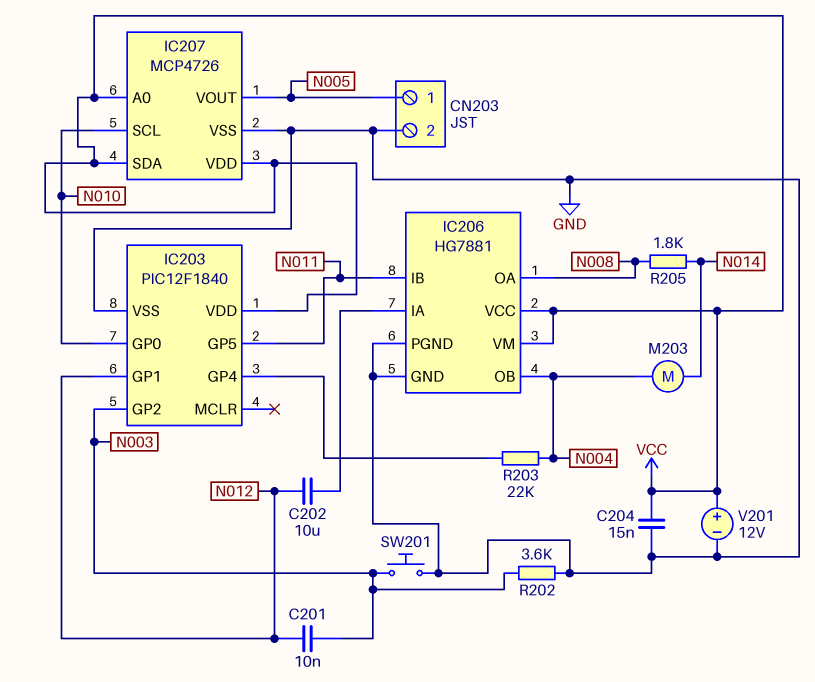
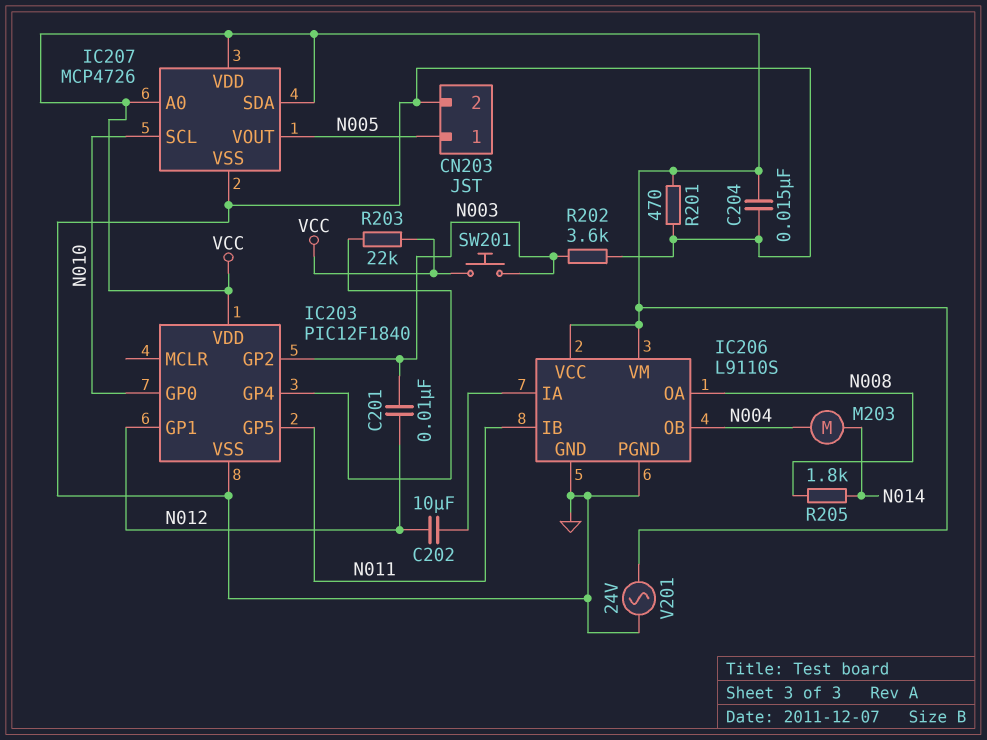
IC206: HG7881 -> L9110S
R201: none -> 470 (GND, VCC)
R203: 22k (IC203/GP4, N004) -> 22k (IC203/GP4, VCC)
SW201: button (GND, N003) -> button (N003, VCC)
V201: 12V (plus VCC, minus GND) -> AC 24V (GND, VCC)

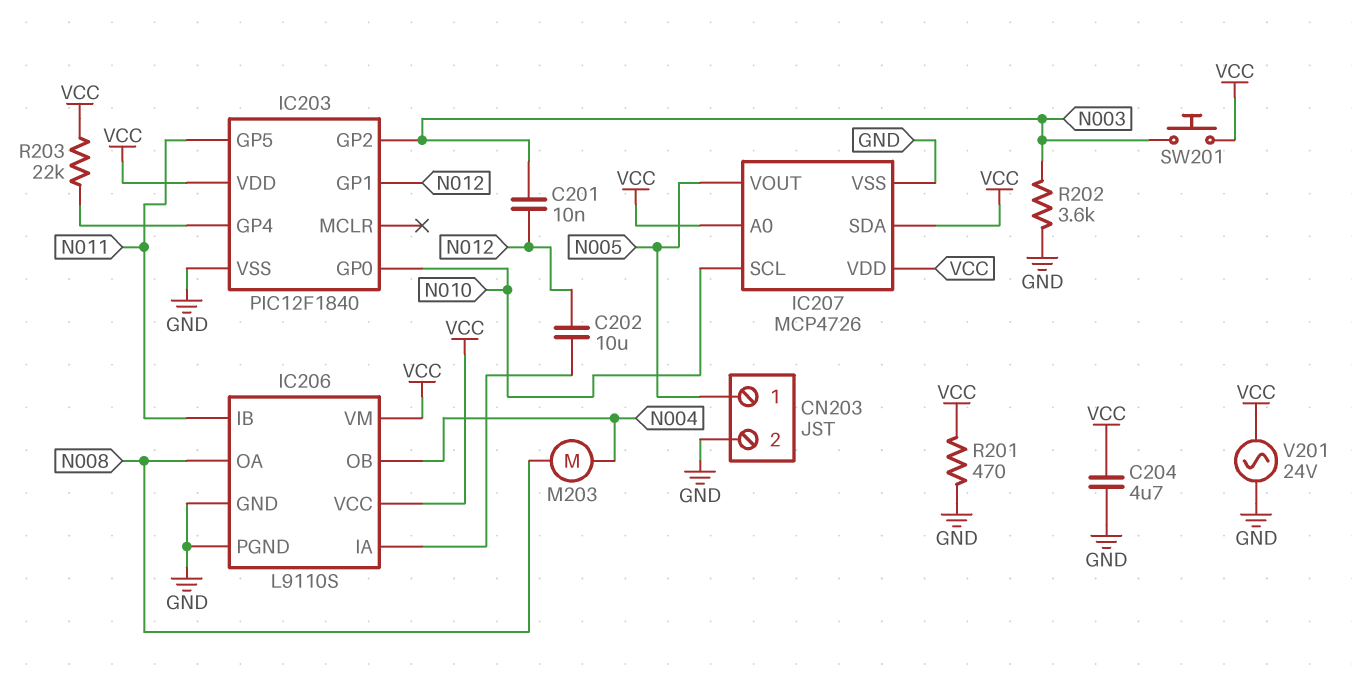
C204: 15nF (GND, VCC) -> 4.7uF (GND, VCC)
M203: motor (N004, N014) -> motor (N004, N008)
R205: 1.8k (N008, N014) -> none

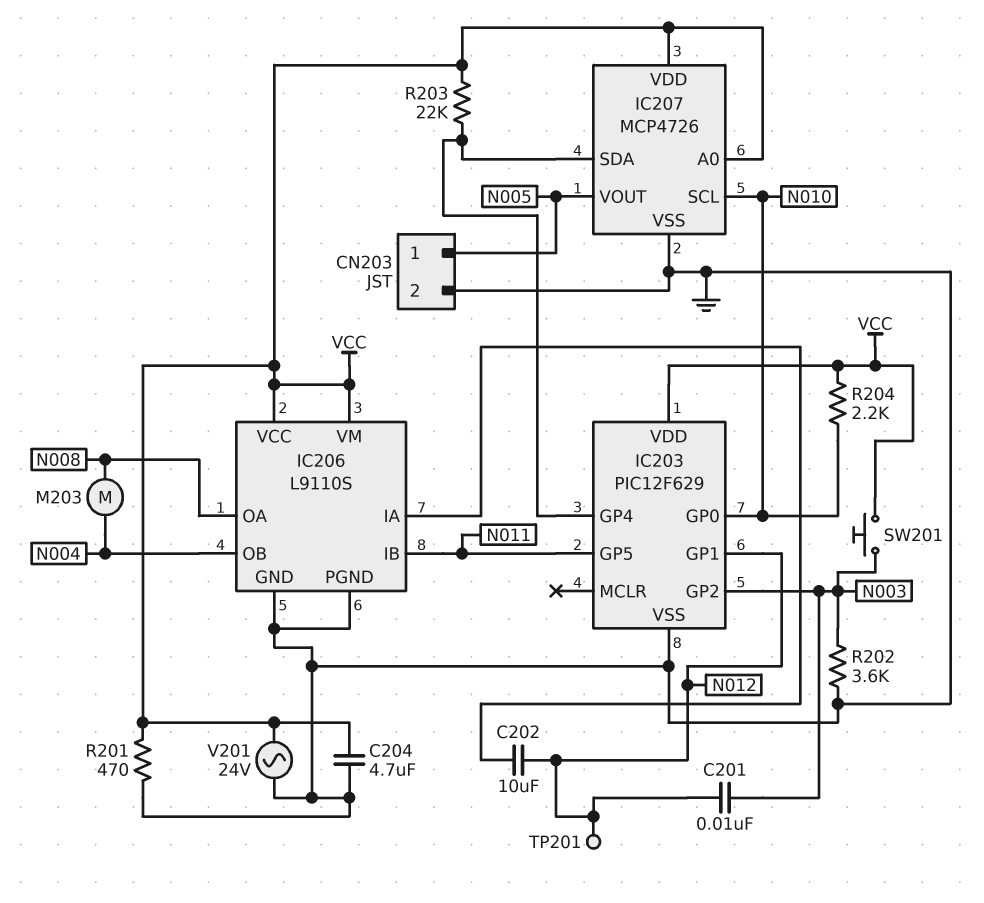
IC203: PIC12F1840 -> PIC12F629
IC207 pin SDA: VCC -> IC203/GP4
R204: none -> 2.2k (N010, VCC)
TP201: none -> test point (N012)

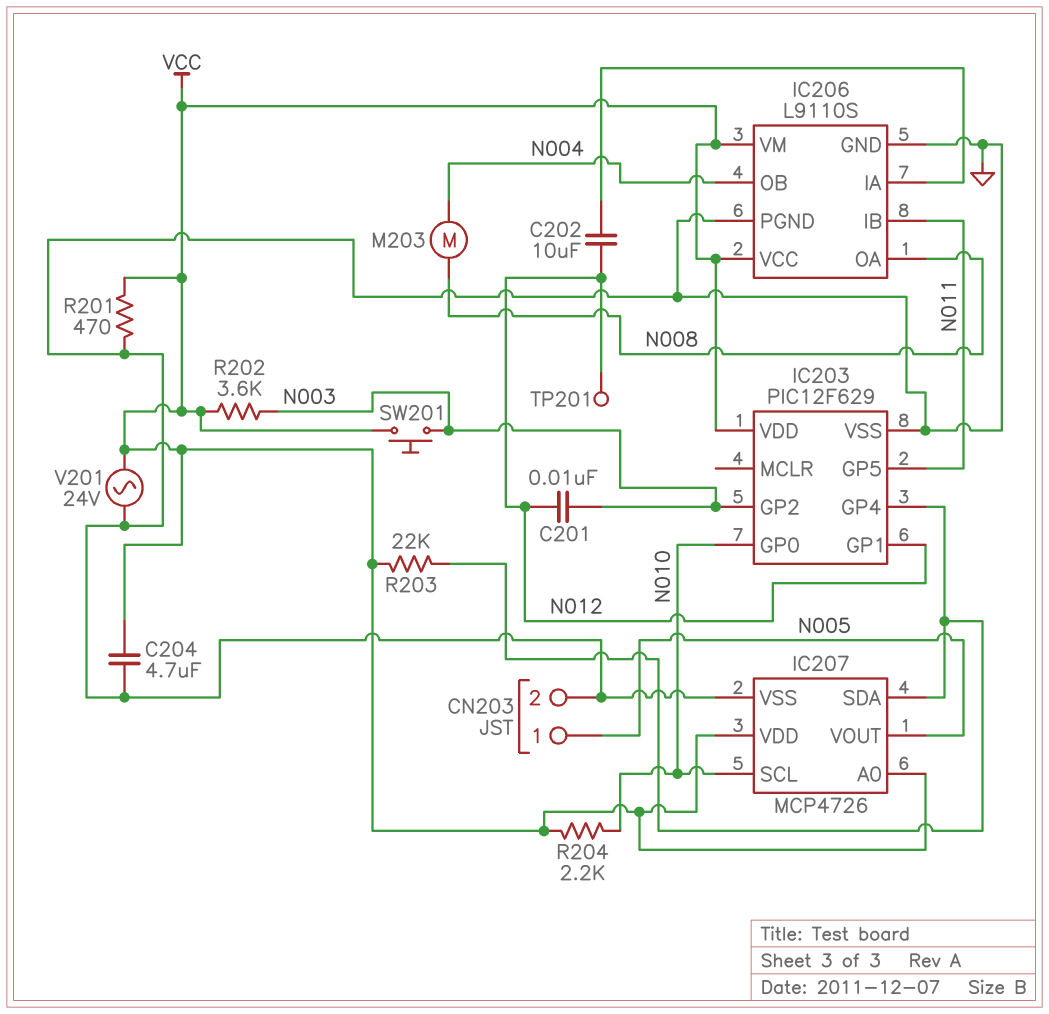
R202: 3.6k (GND, N003) -> 3.6k (N003, VCC)

